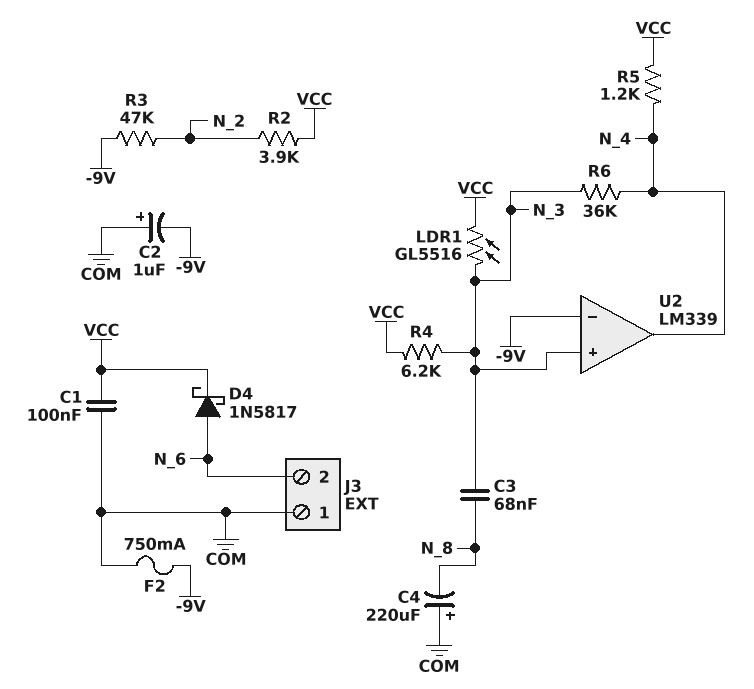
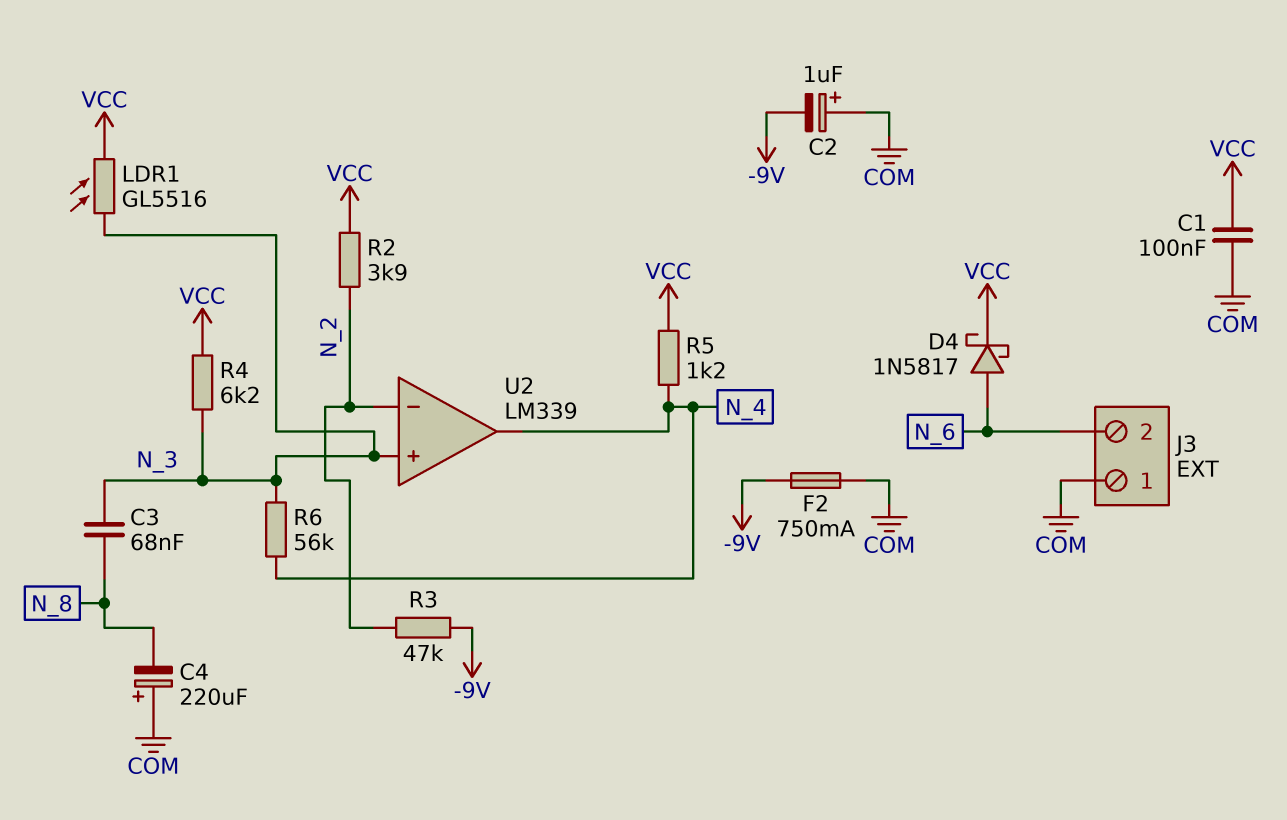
R6: 36k (N_3, N_4) -> 56k (N_3, N_4)
U2 pin in-: -9V -> N_2

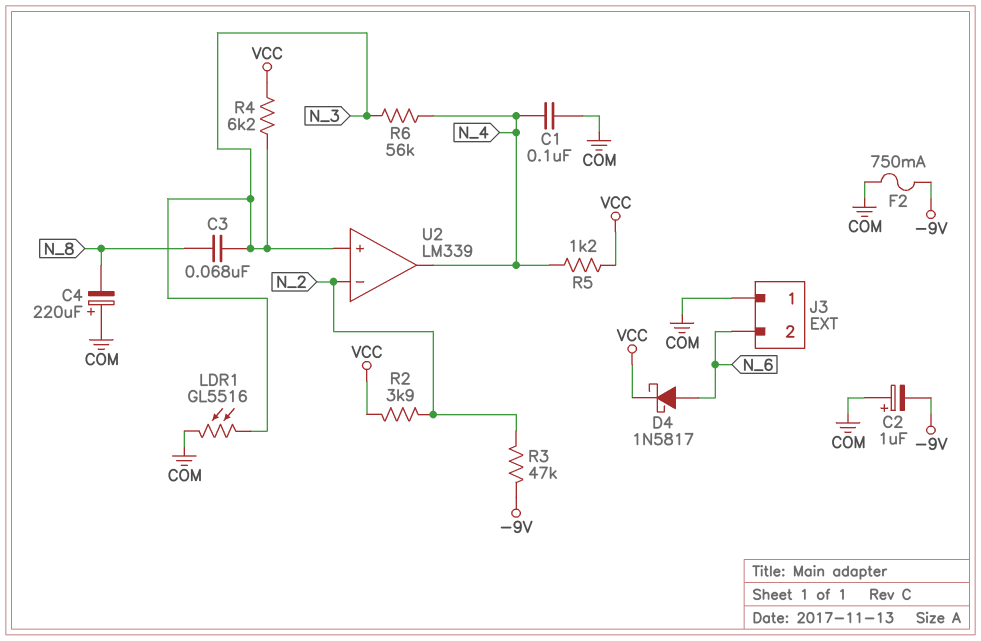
C1: 100nF (COM, VCC) -> 100nF (COM, N_4)
LDR1: GL5516 (N_3, VCC) -> GL5516 (COM, N_3)

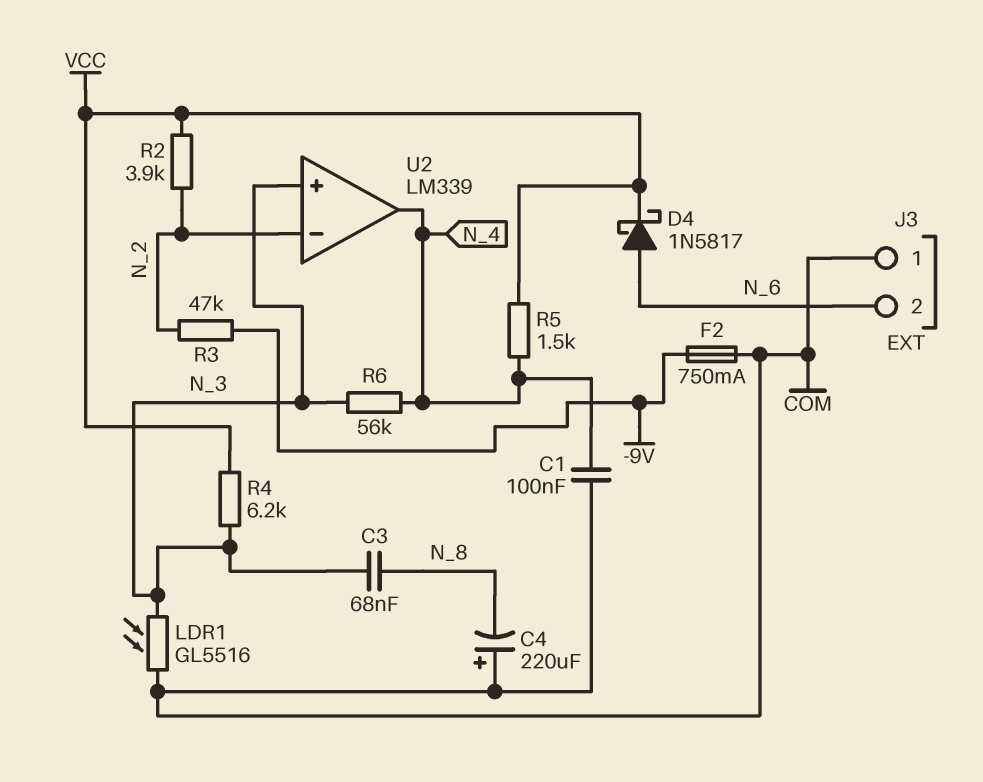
C2: 1uF (plus COM, minus -9V) -> none
R5: 1.2k (N_4, VCC) -> 1.5k (N_4, VCC)

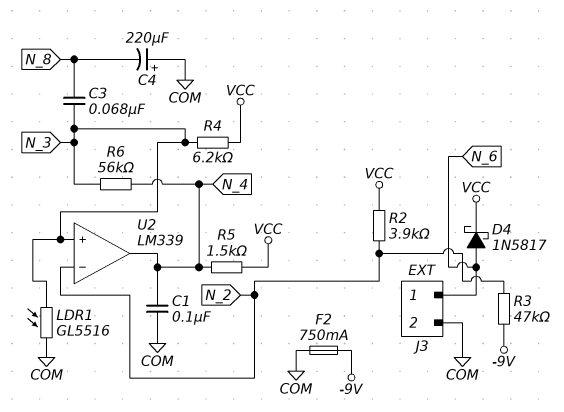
J3 pin 1: COM -> N_6
J3 pin 2: N_6 -> COM

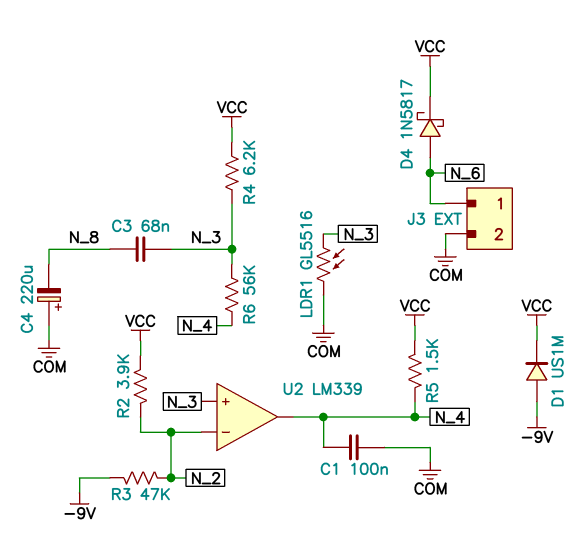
D1: none -> diode US1M (A -9V, K VCC)
F2: 750mA (-9V, COM) -> none

